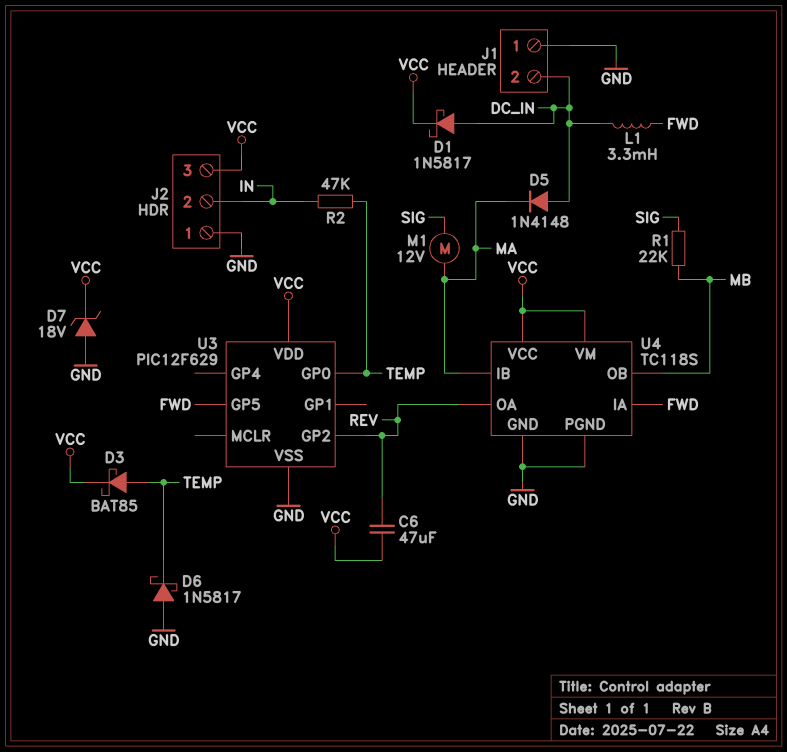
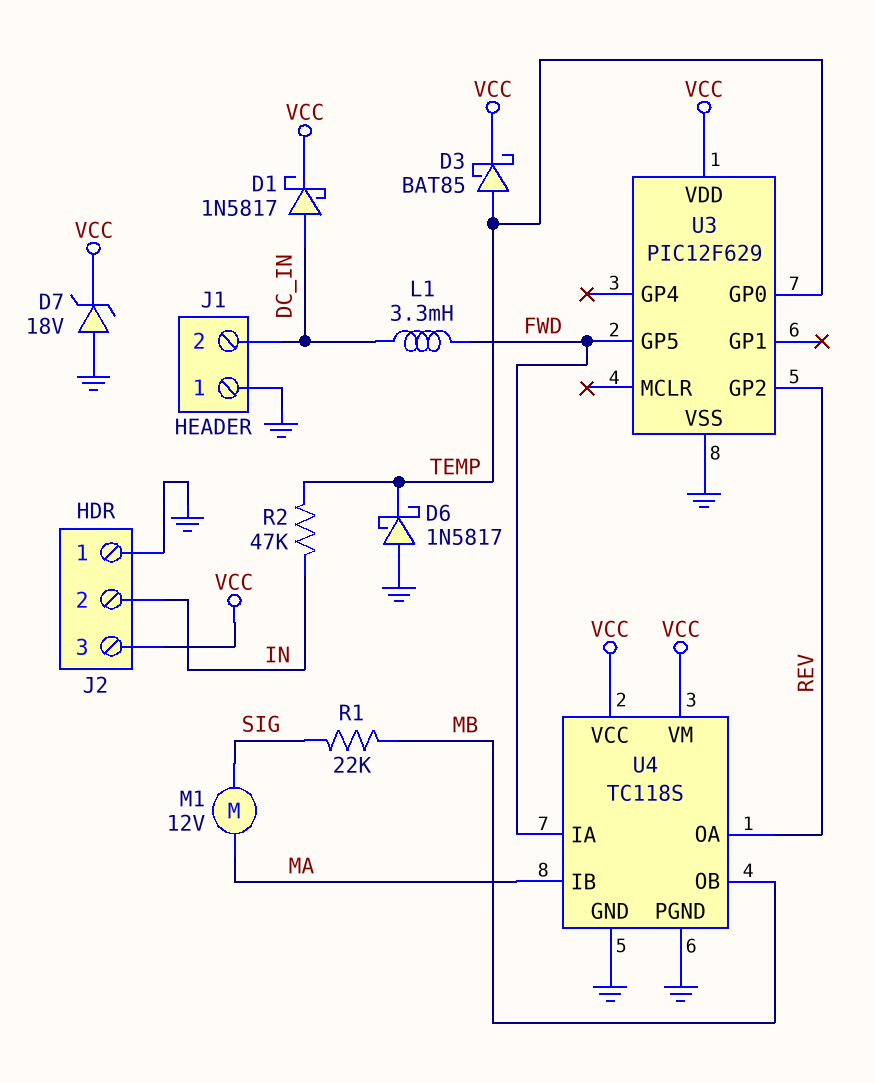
C6: 47uF (REV, VCC) -> none
D5: diode 1N4148 (A DC_IN, K MA) -> none

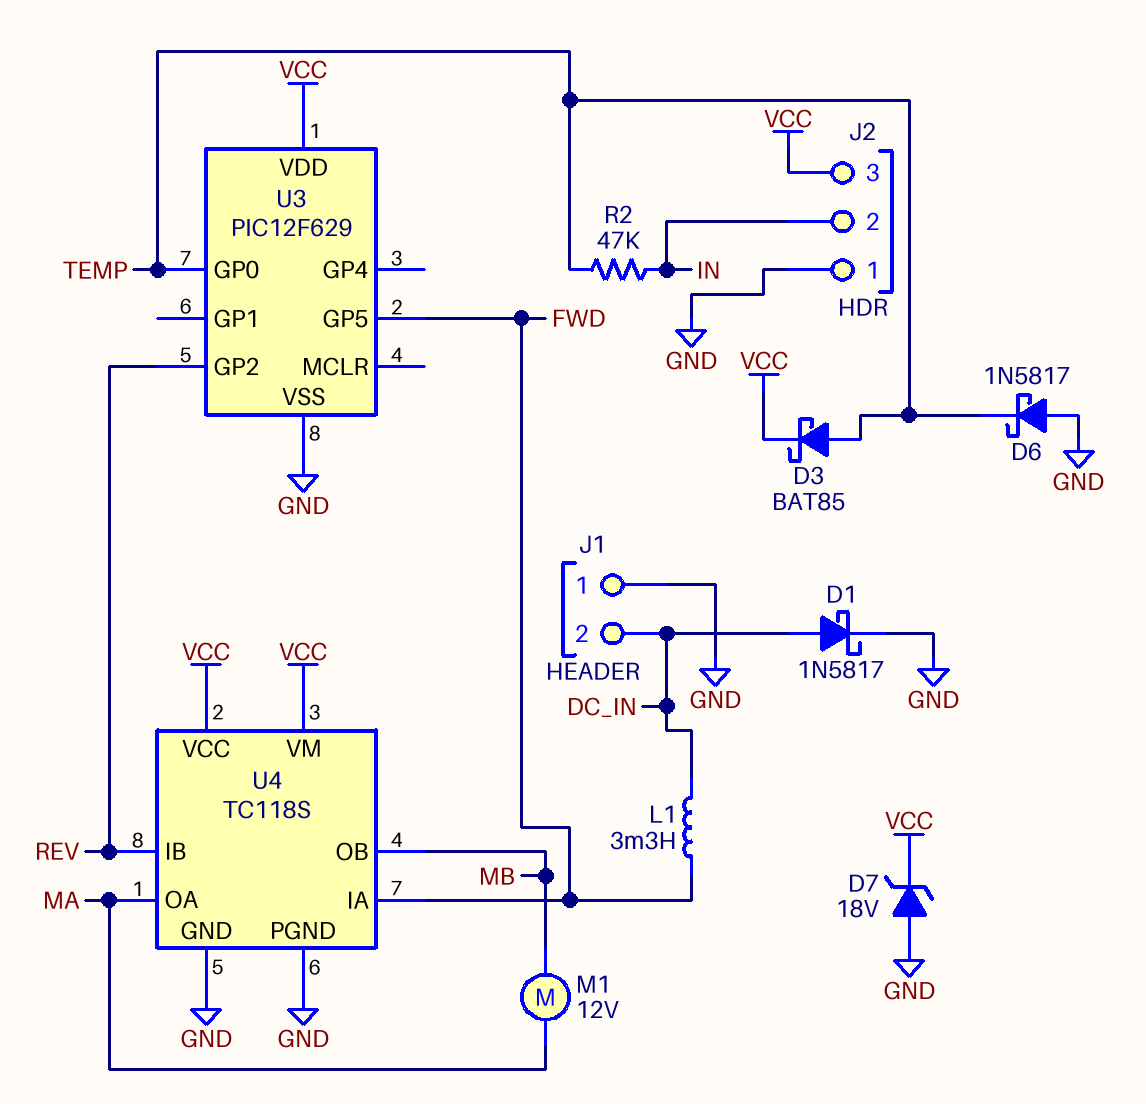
D1: schottky 1N5817 (A DC_IN, K VCC) -> schottky 1N5817 (A DC_IN, K GND)
M1: motor 12V (MA, SIG) -> motor 12V (MA, MB)
R1: 22k (MB, SIG) -> none
U4 pin IB: MA -> REV
U4 pin OA: REV -> MA

